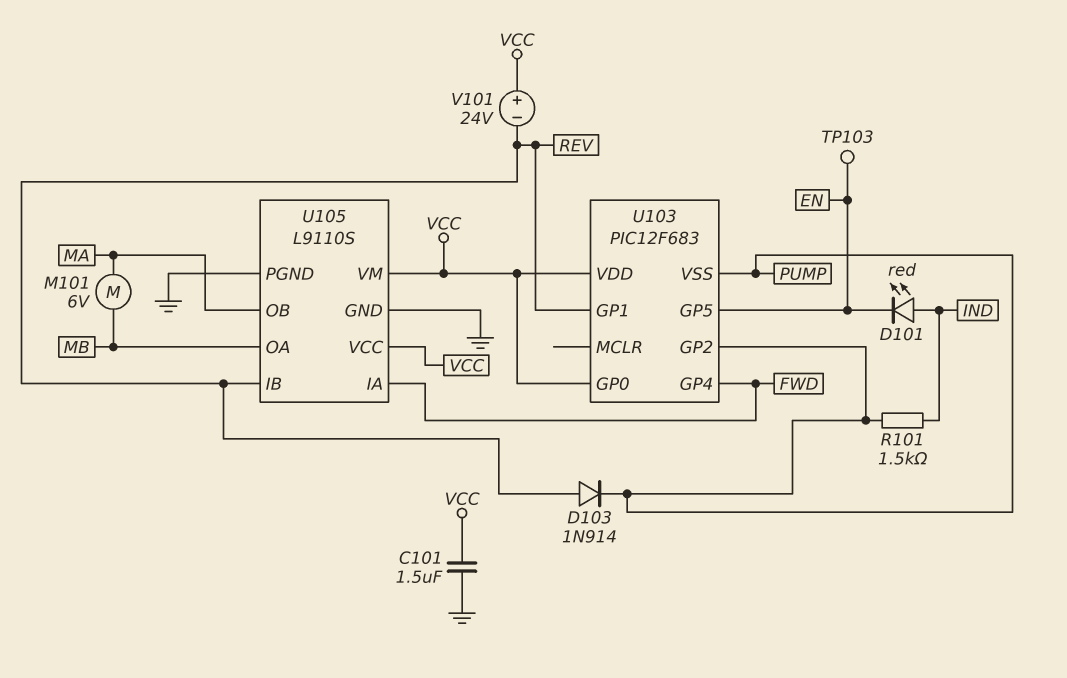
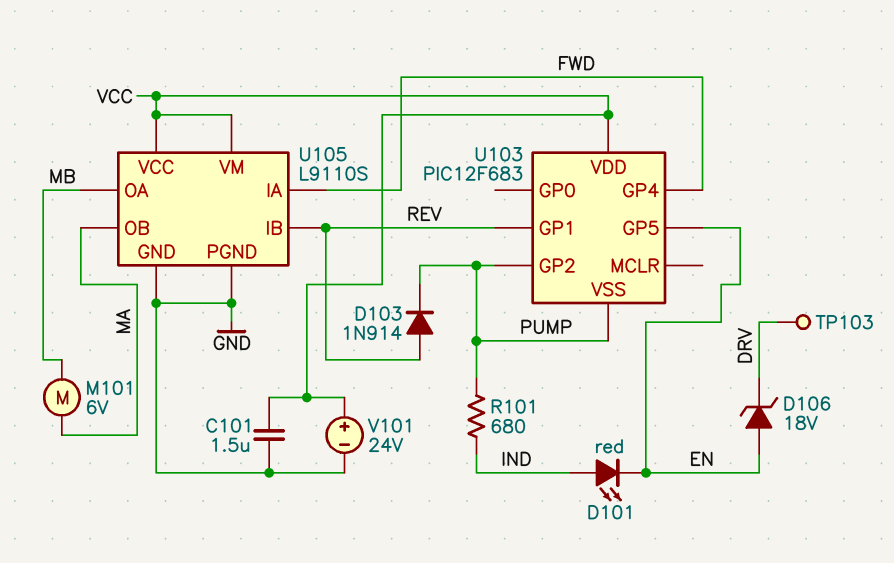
D106: none -> zener 18V (A EN, K DRV)
R101: 1.5k (IND, PUMP) -> 680 (IND, PUMP)
TP103: test point (EN) -> test point (DRV)
U103 pin GP0: VCC -> none
V101: 24V (plus VCC, minus REV) -> 24V (plus VCC, minus GND)

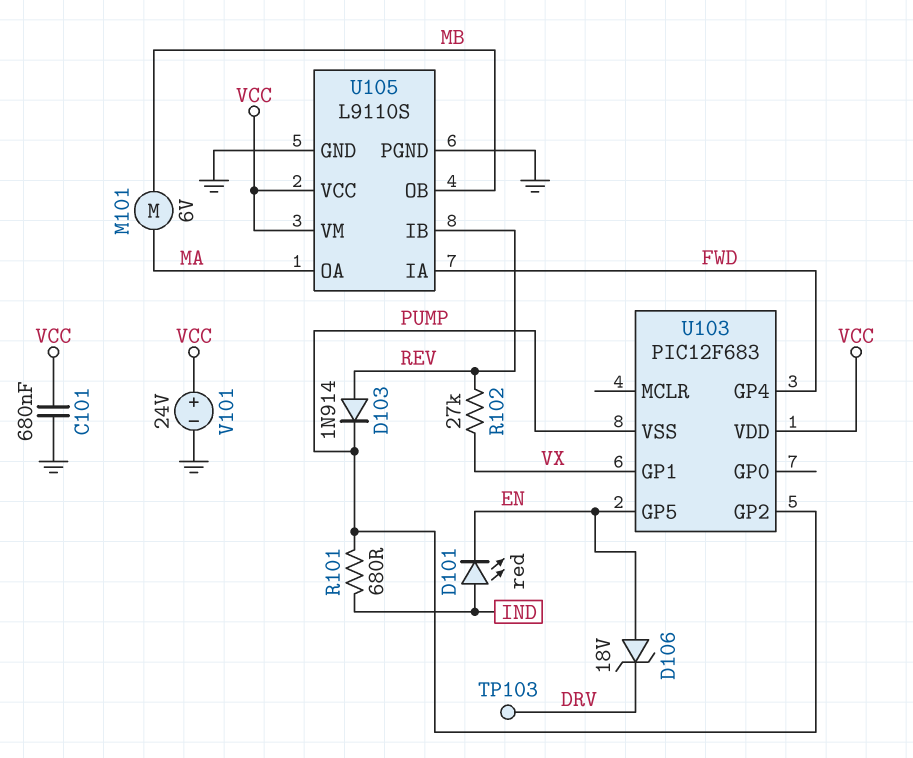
C101: 1.5uF (GND, VCC) -> 680nF (GND, VCC)
R102: none -> 27k (REV, VX)
U103 pin GP1: REV -> VX
U105 pin OA: MB -> MA
U105 pin OB: MA -> MB

